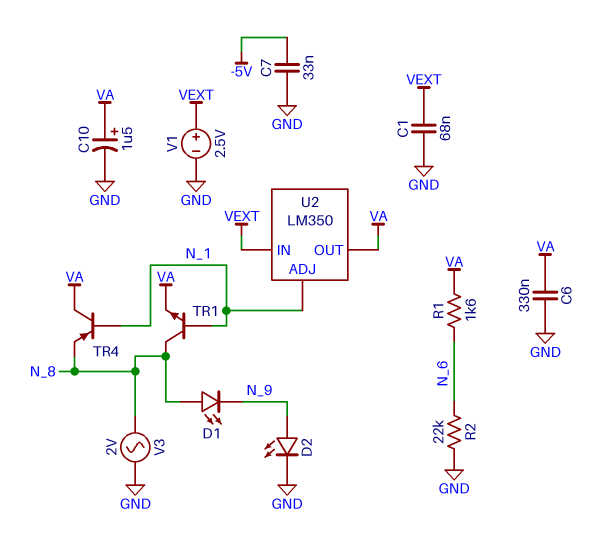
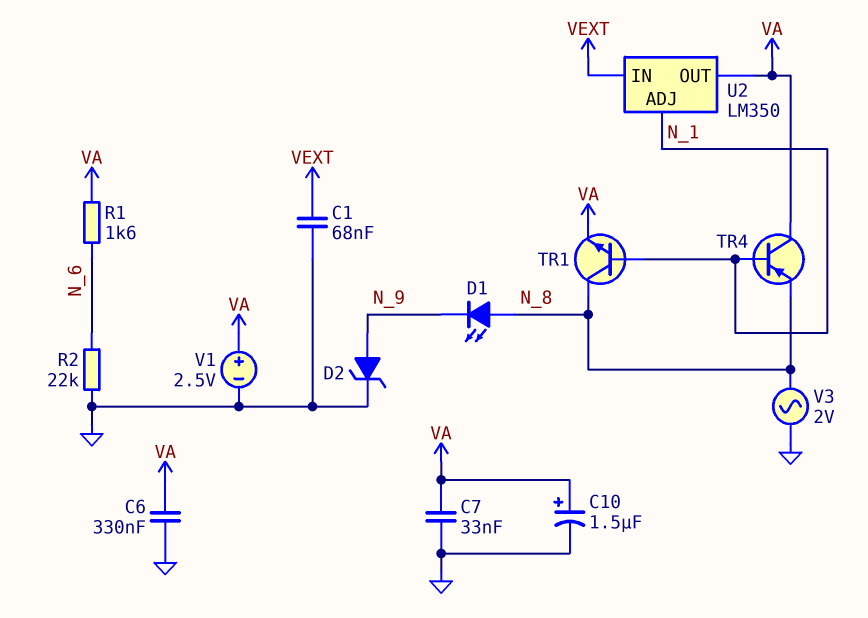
C7: 33nF (-5V, GND) -> 33nF (GND, VA)
D2: LED (A N_9, K GND) -> zener (A N_9, K GND)
V1: 2.5V (plus VEXT, minus GND) -> 2.5V (plus VA, minus GND)

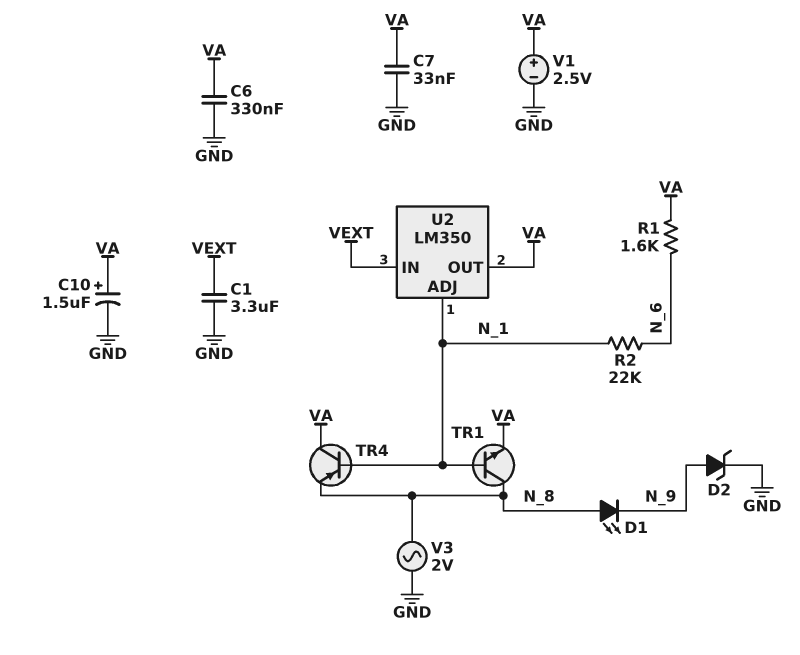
C1: 68nF (GND, VEXT) -> 3.3uF (GND, VEXT)
R2: 22k (GND, N_6) -> 22k (N_1, N_6)

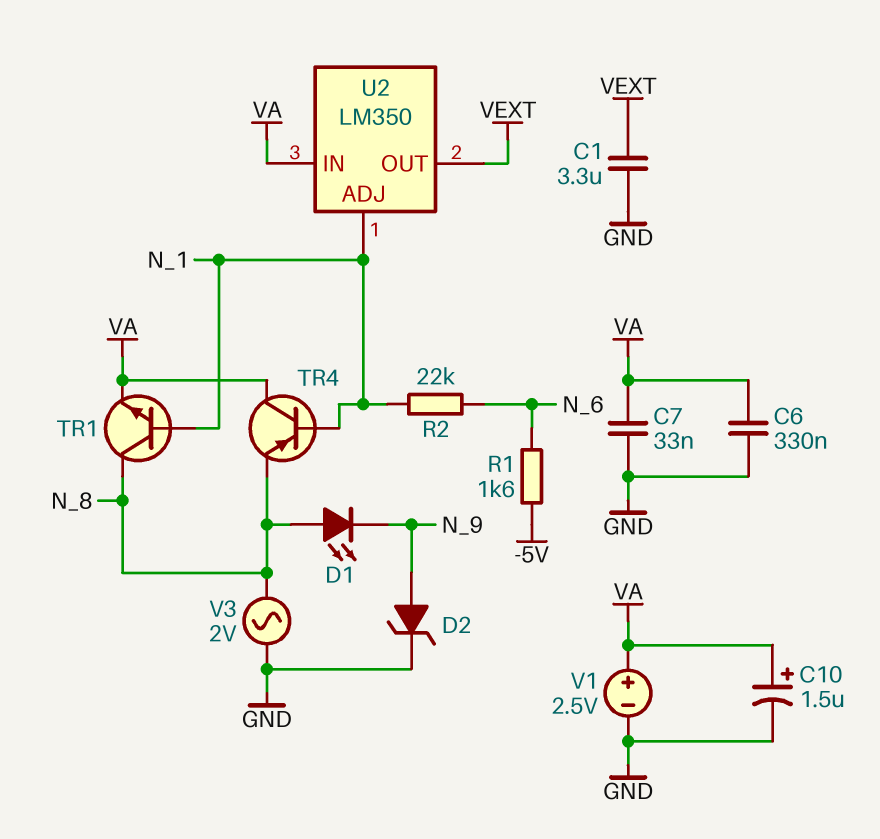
R1: 1.6k (N_6, VA) -> 1.6k (-5V, N_6)
U2 pin IN: VEXT -> VA
U2 pin OUT: VA -> VEXT

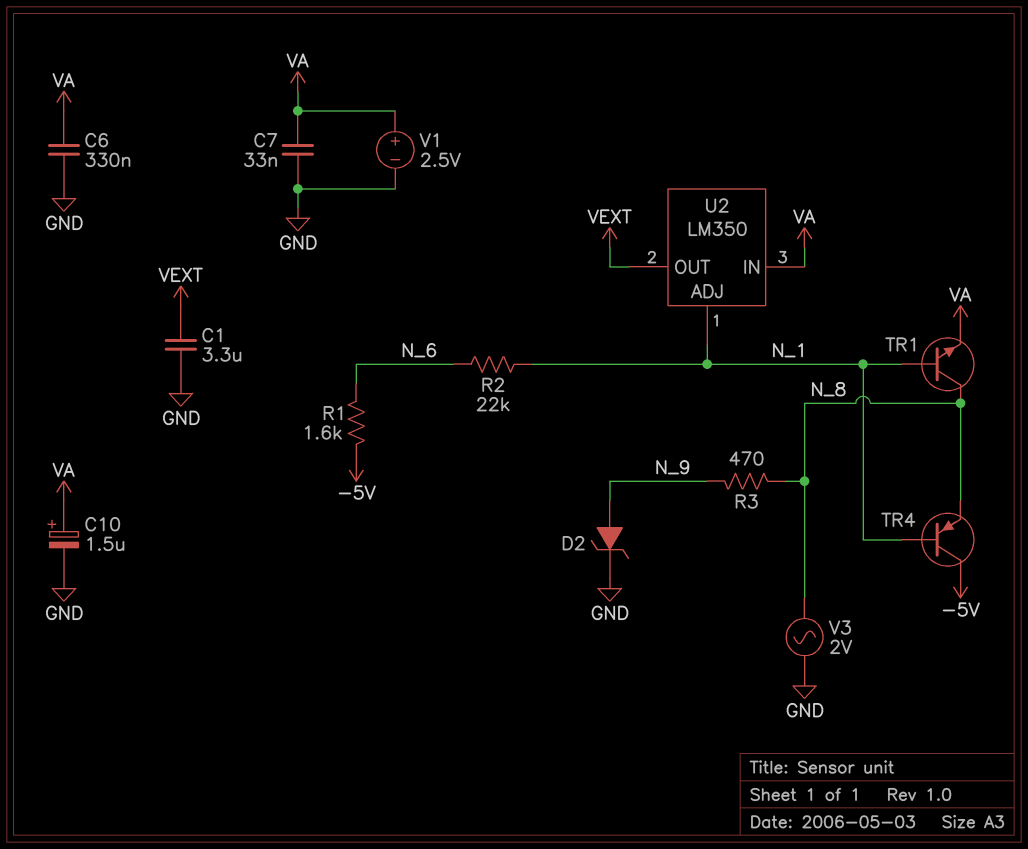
D1: LED (A N_8, K N_9) -> none
R3: none -> 470 (N_8, N_9)
TR4: PNP (B N_1, C VA, E N_8) -> PNP (B N_1, C -5V, E N_8)

